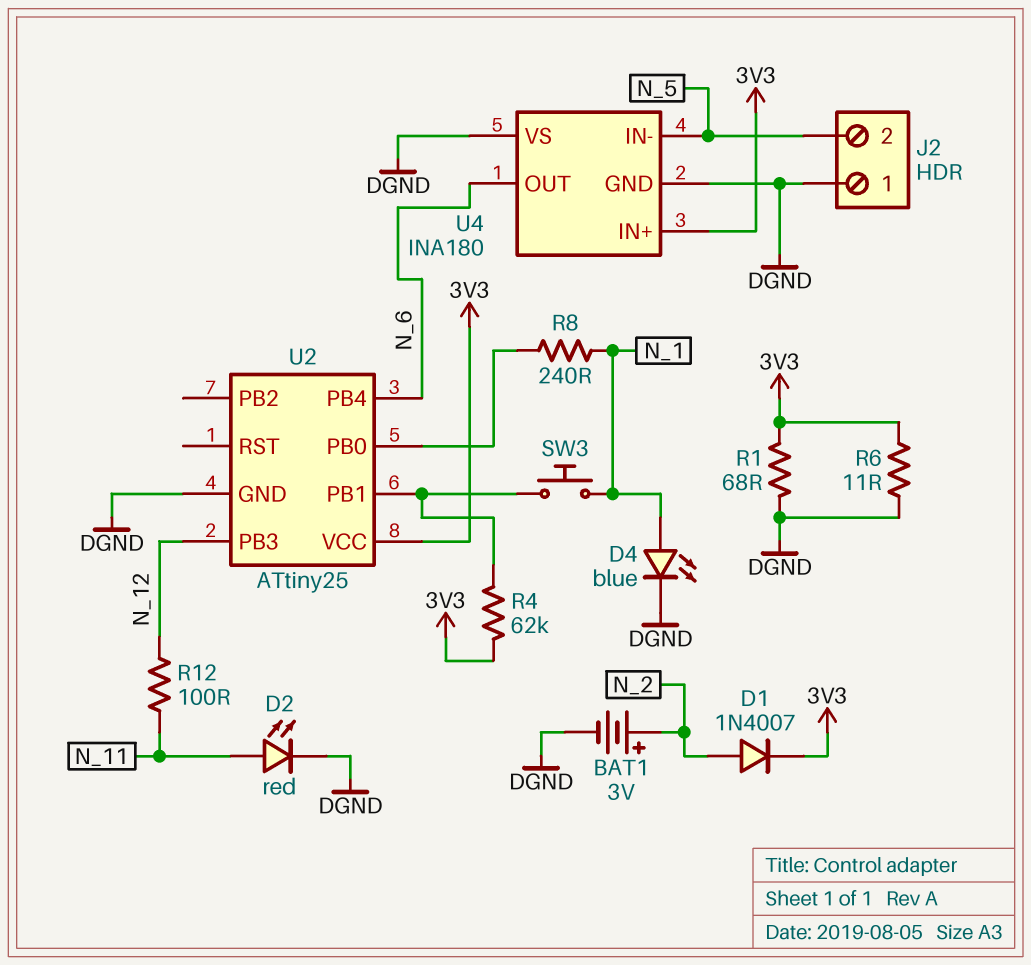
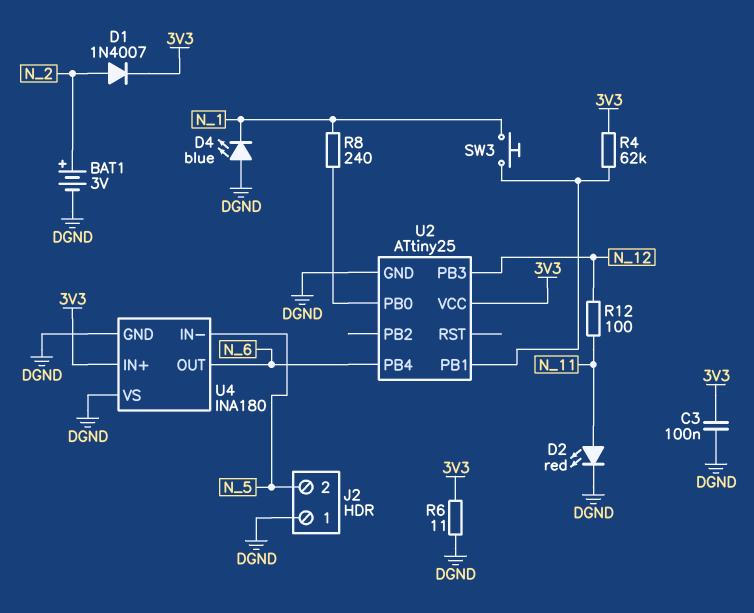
C3: none -> 100nF (3V3, DGND)
D4: LED blue (A N_1, K DGND) -> LED blue (A DGND, K N_1)
R1: 68 (3V3, DGND) -> none

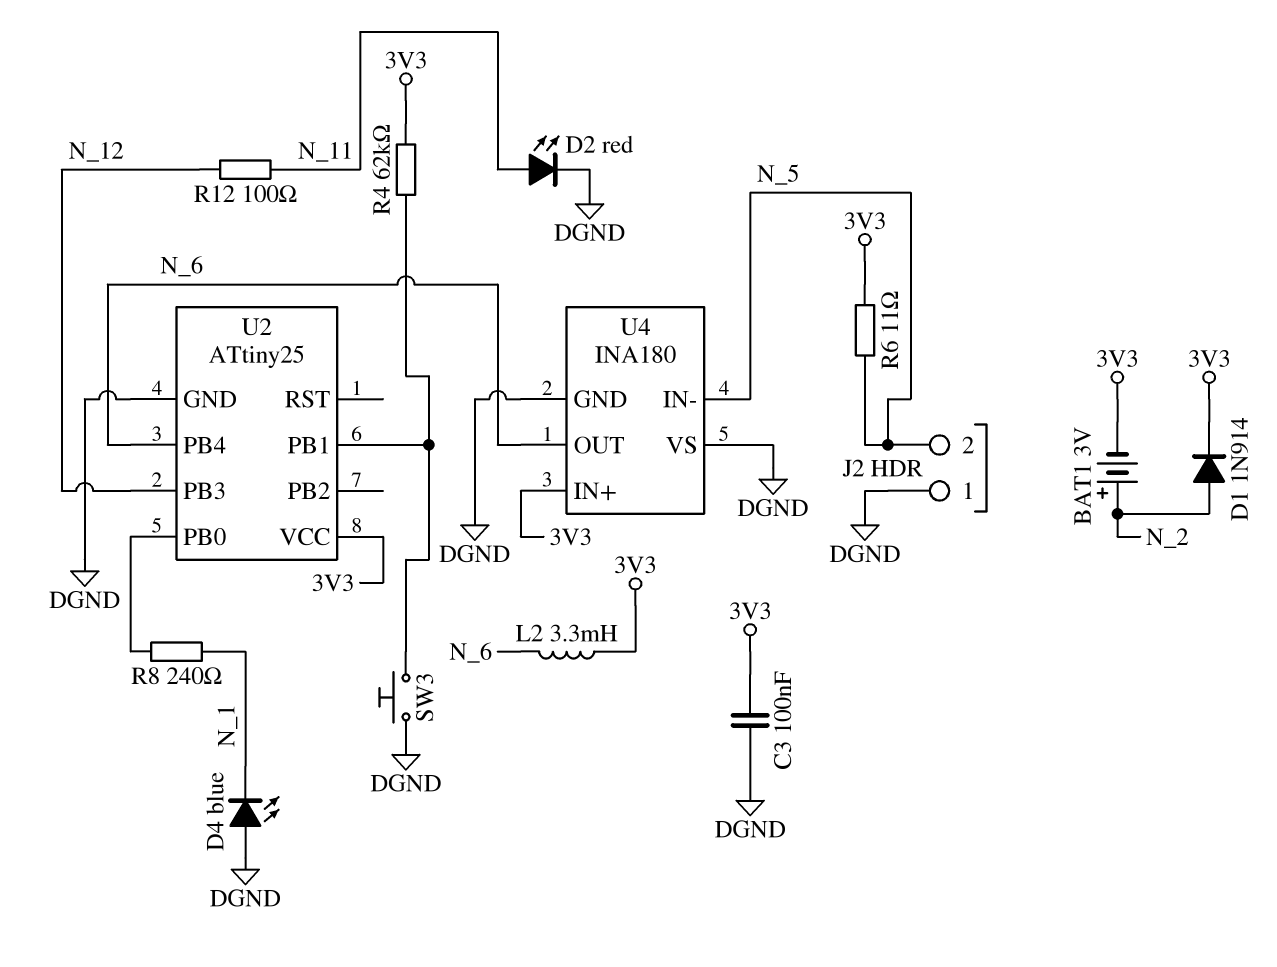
BAT1: 3V (plus N_2, minus DGND) -> 3V (plus N_2, minus 3V3)
D1: diode 1N4007 (A N_2, K 3V3) -> diode 1N914 (A N_2, K 3V3)
L2: none -> 3.3mH (3V3, N_6)
R6: 11 (3V3, DGND) -> 11 (3V3, N_5)
SW3: button (N_1, U2/PB1) -> button (DGND, U2/PB1)

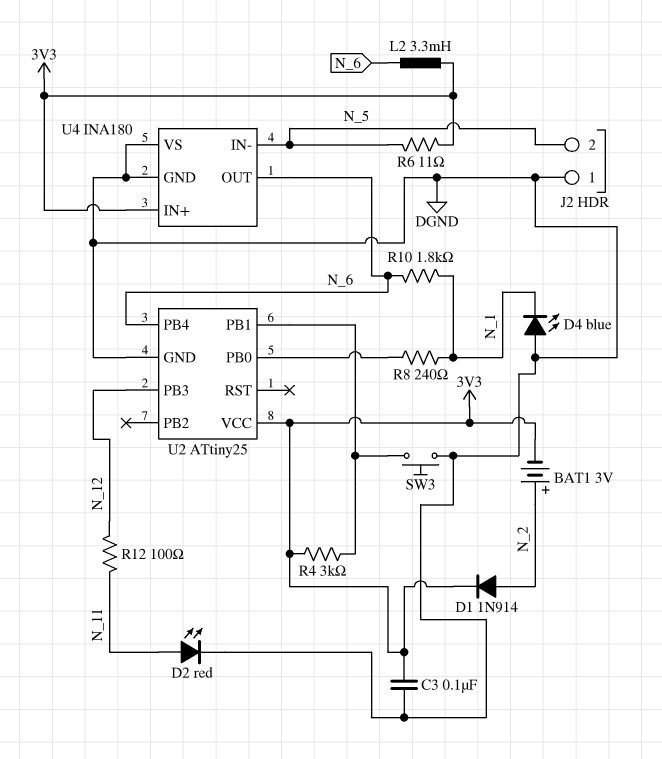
R4: 62k (3V3, U2/PB1) -> 3k (3V3, U2/PB1)
R10: none -> 1.8k (N_1, N_6)

